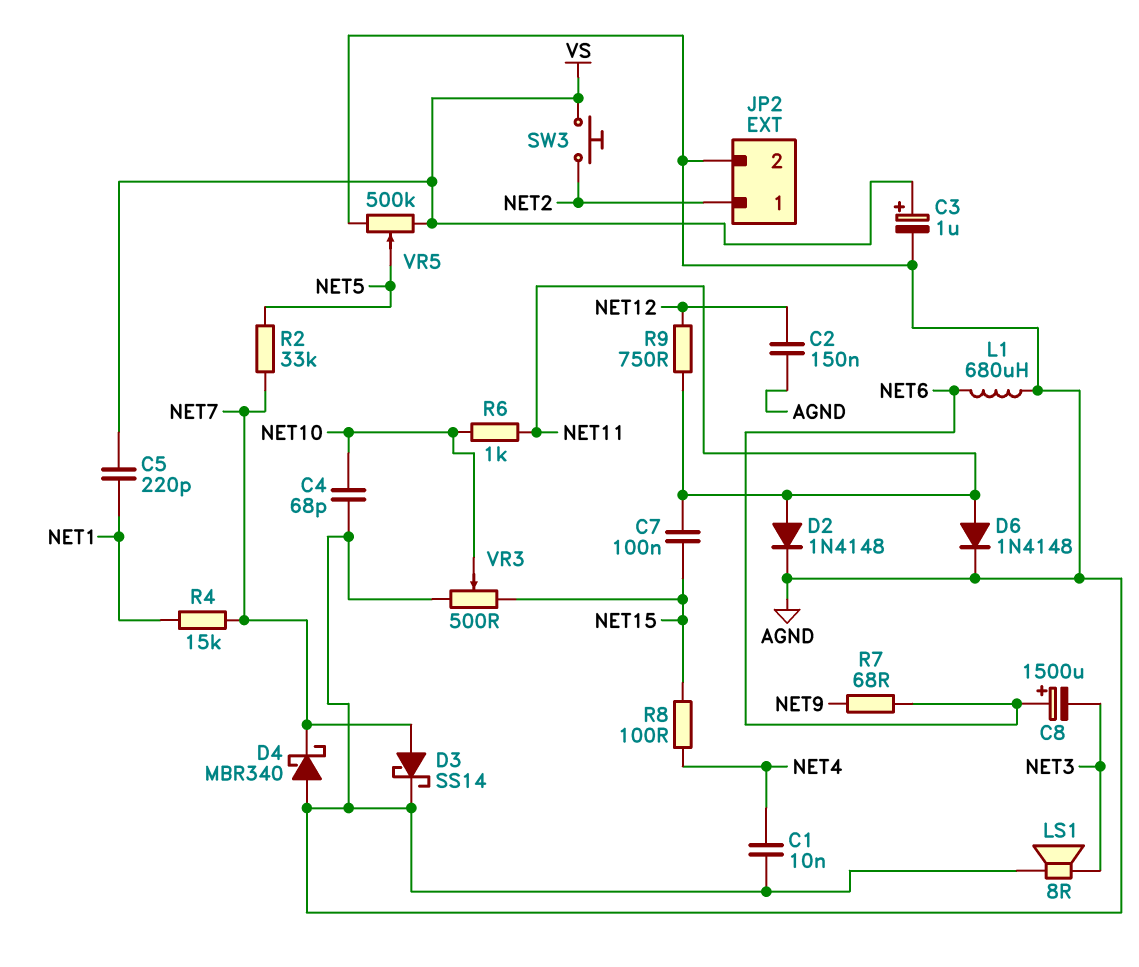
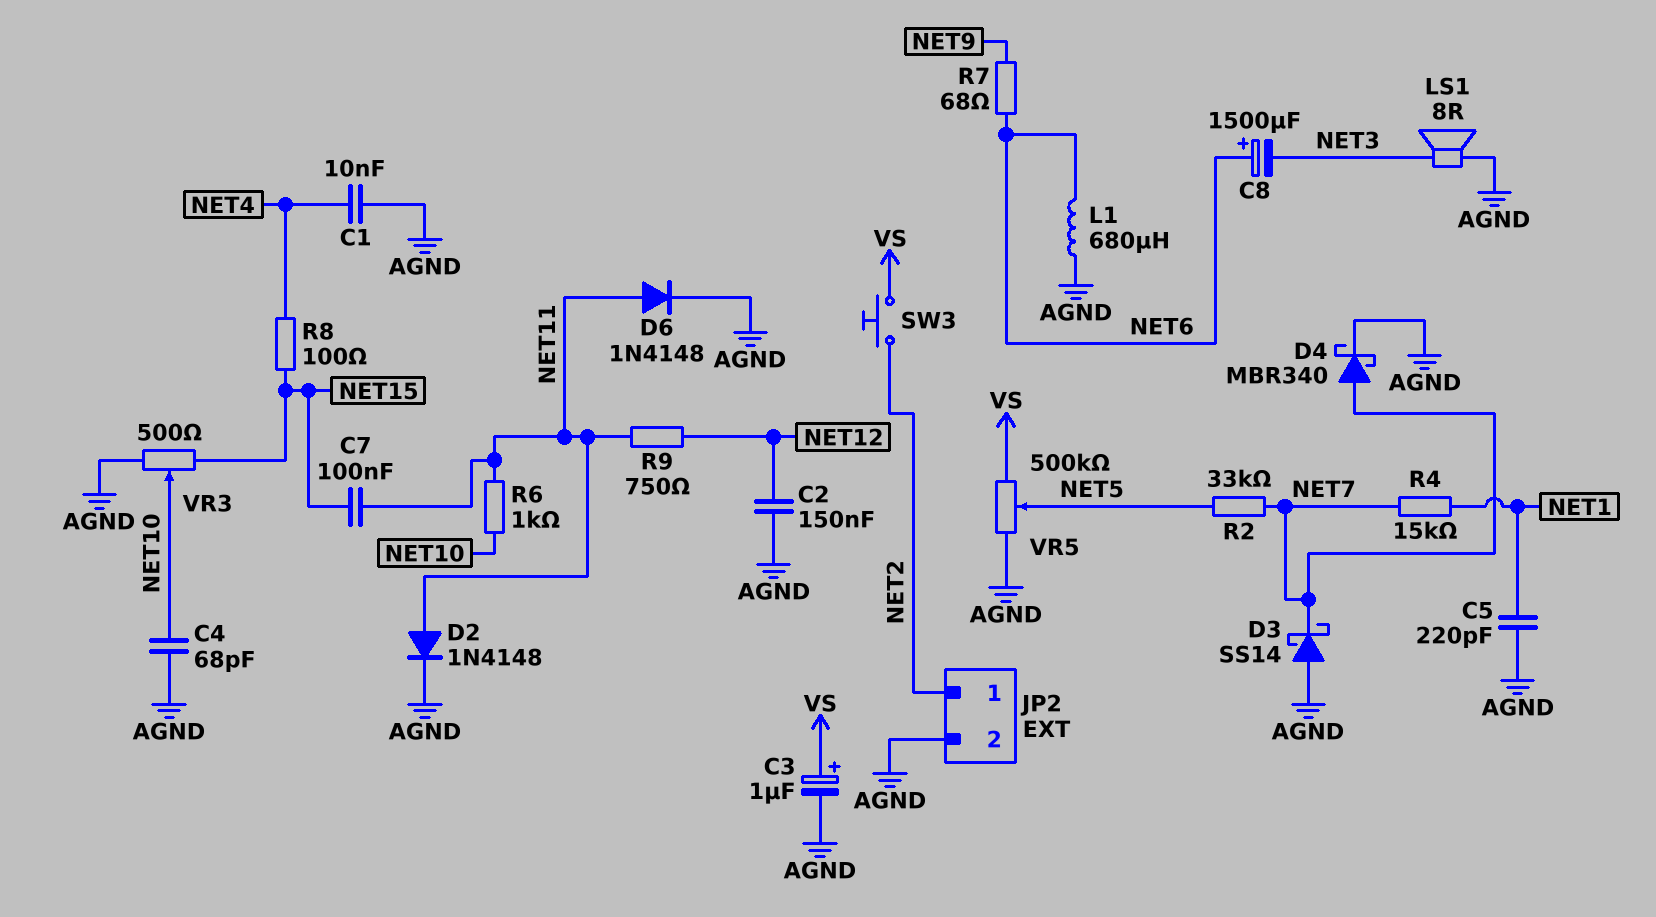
C5: 220pF (NET1, VS) -> 220pF (AGND, NET1)
D3: schottky SS14 (A NET7, K AGND) -> schottky SS14 (A AGND, K NET7)
D4: schottky MBR340 (A AGND, K NET7) -> schottky MBR340 (A NET7, K AGND)

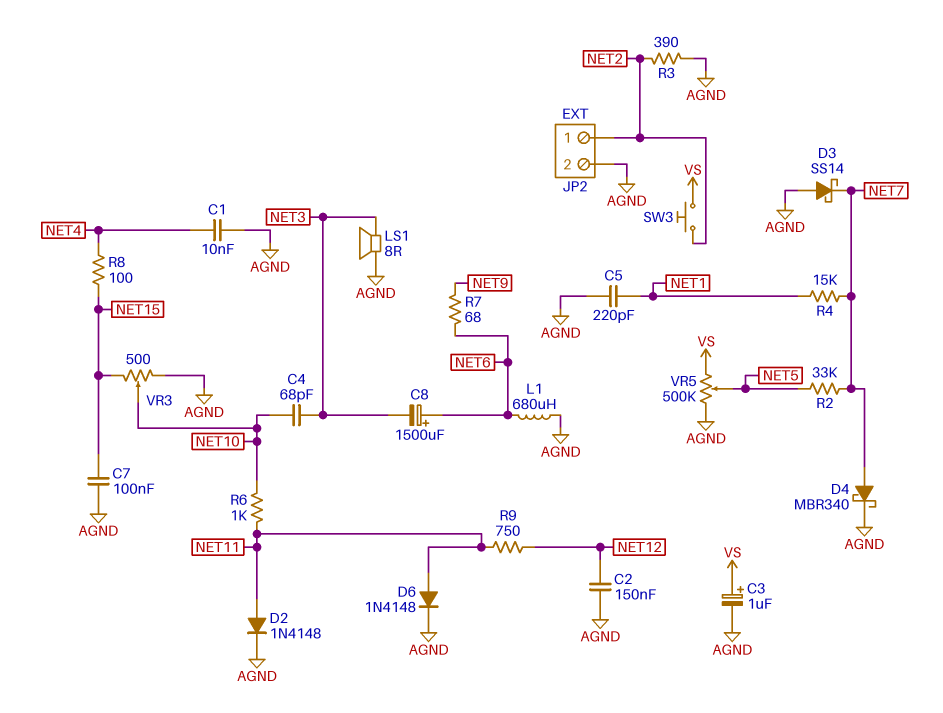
C4: 68pF (AGND, NET10) -> 68pF (NET3, NET10)
C7: 100nF (NET11, NET15) -> 100nF (AGND, NET15)
R3: none -> 390 (AGND, NET2)

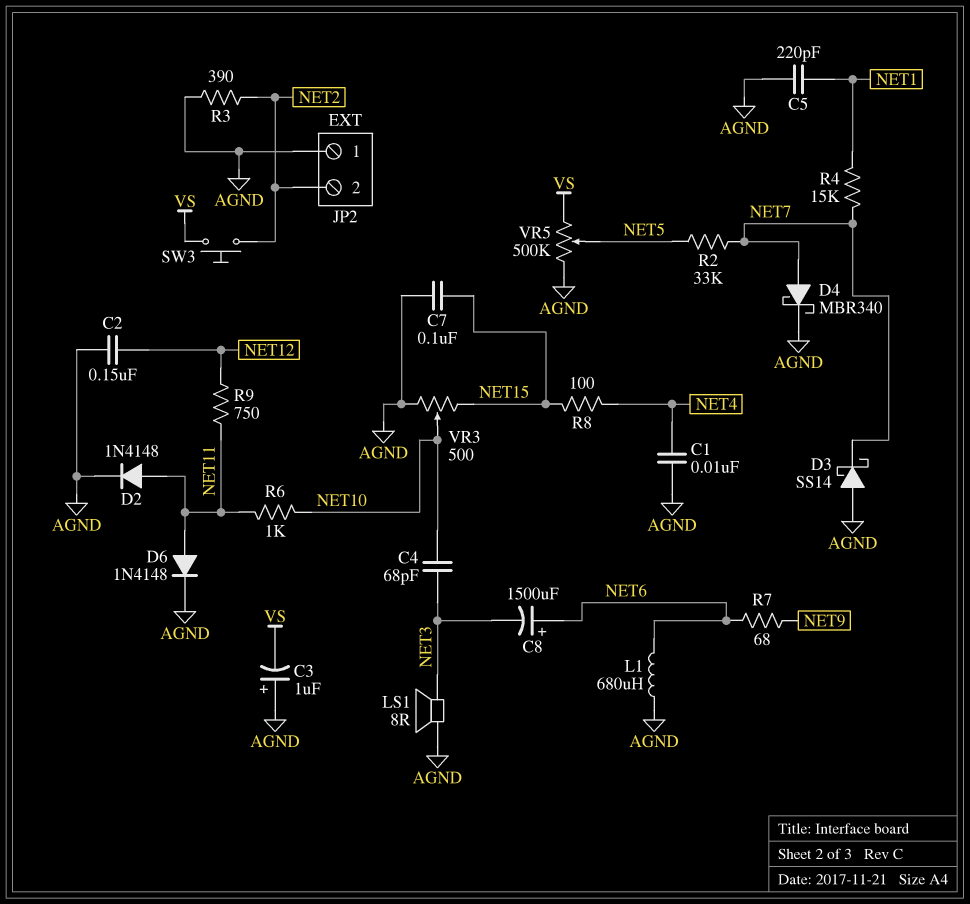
C3: 1uF (plus VS, minus AGND) -> 1uF (plus AGND, minus VS)
JP2 pin 1: NET2 -> AGND
JP2 pin 2: AGND -> NET2

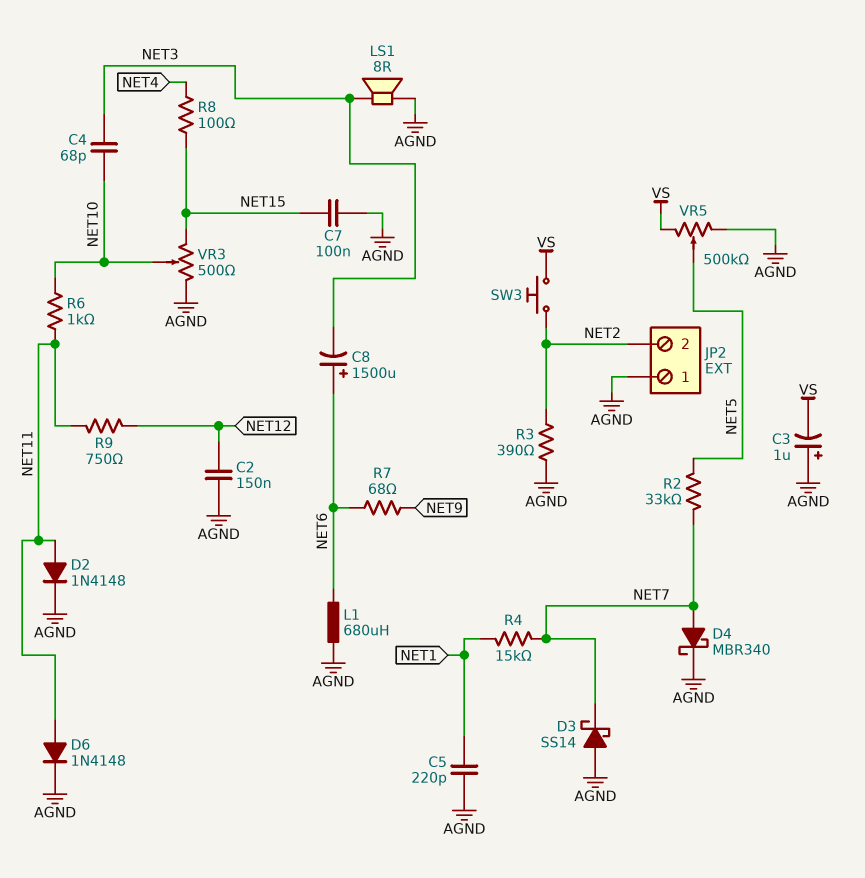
C1: 10nF (AGND, NET4) -> none

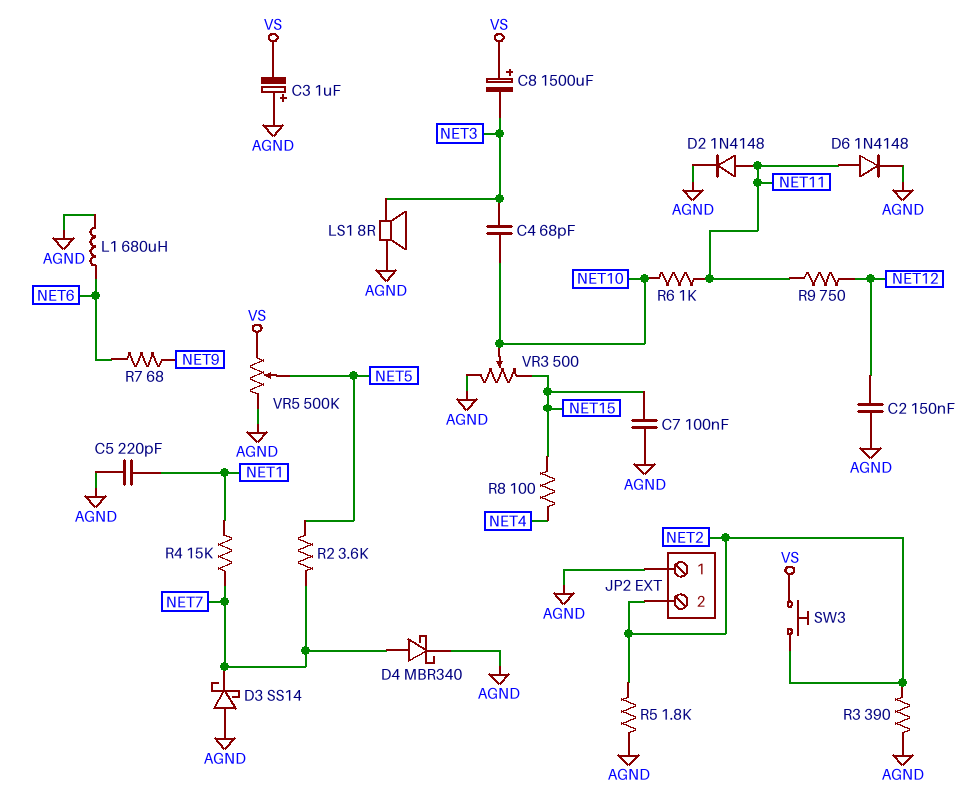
C8: 1500uF (plus NET6, minus NET3) -> 1500uF (plus VS, minus NET3)
R2: 33k (NET5, NET7) -> 3.6k (NET5, NET7)
R5: none -> 1.8k (AGND, NET2)

